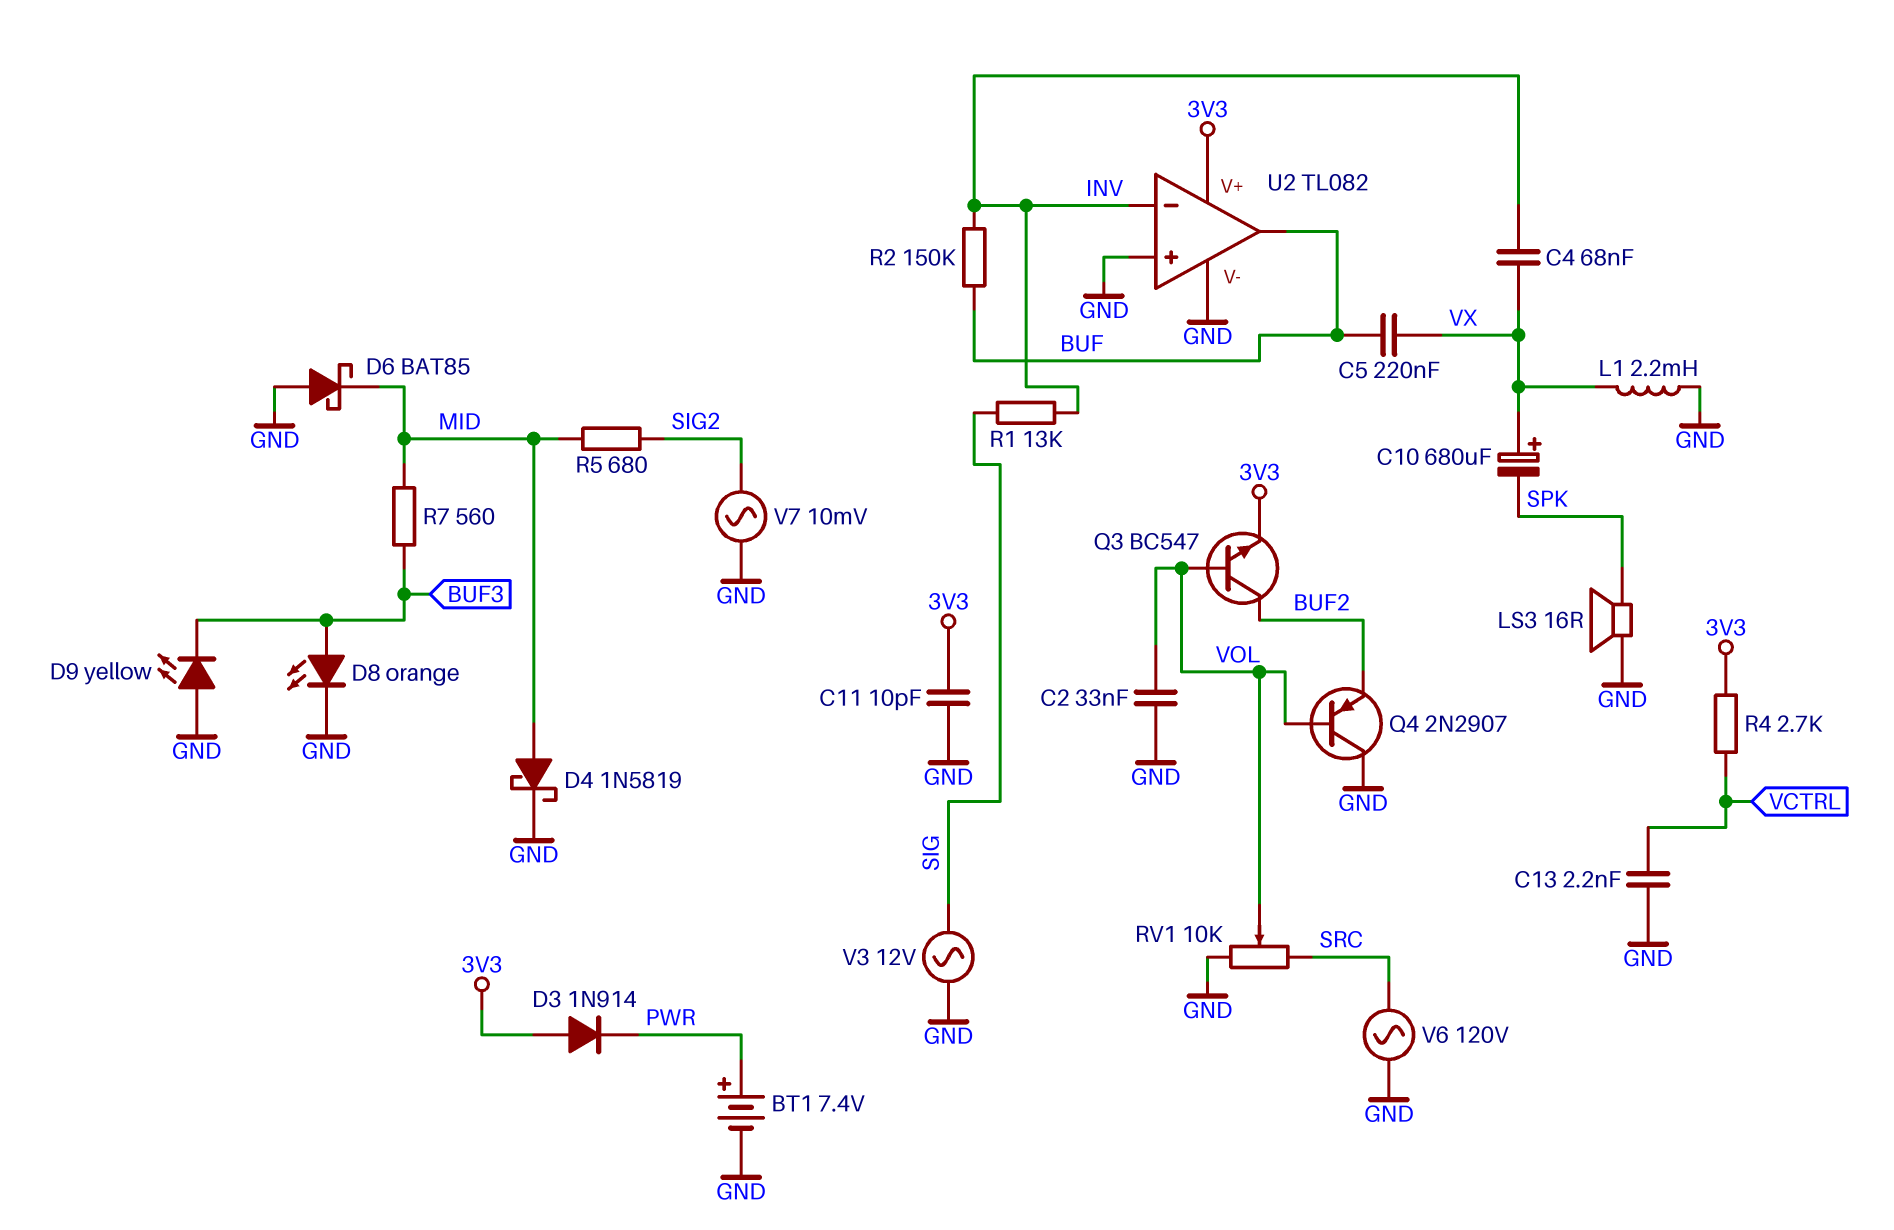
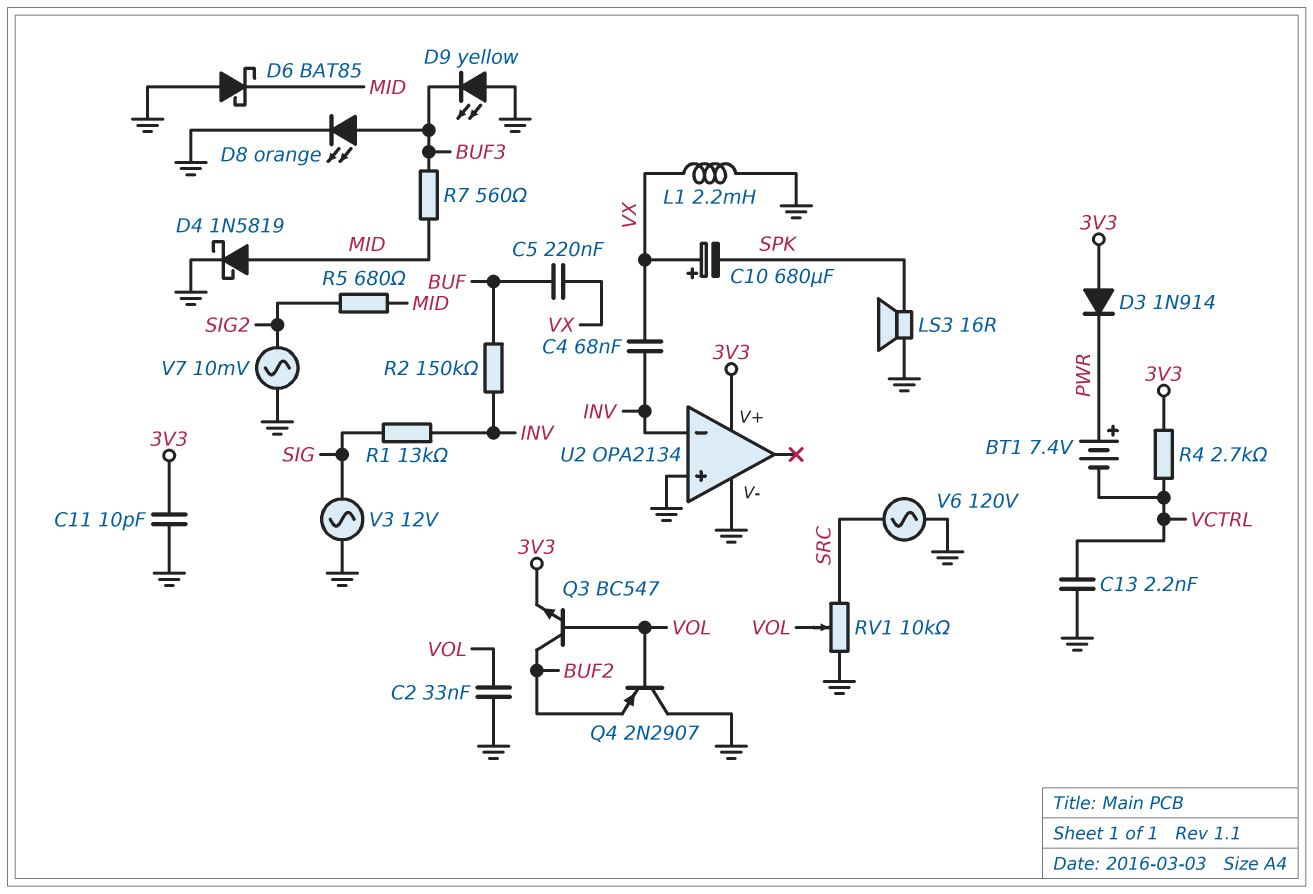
BT1: 7.4V (plus PWR, minus GND) -> 7.4V (plus PWR, minus VCTRL)
U2: TL082 -> OPA2134
U2 pin out: BUF -> none

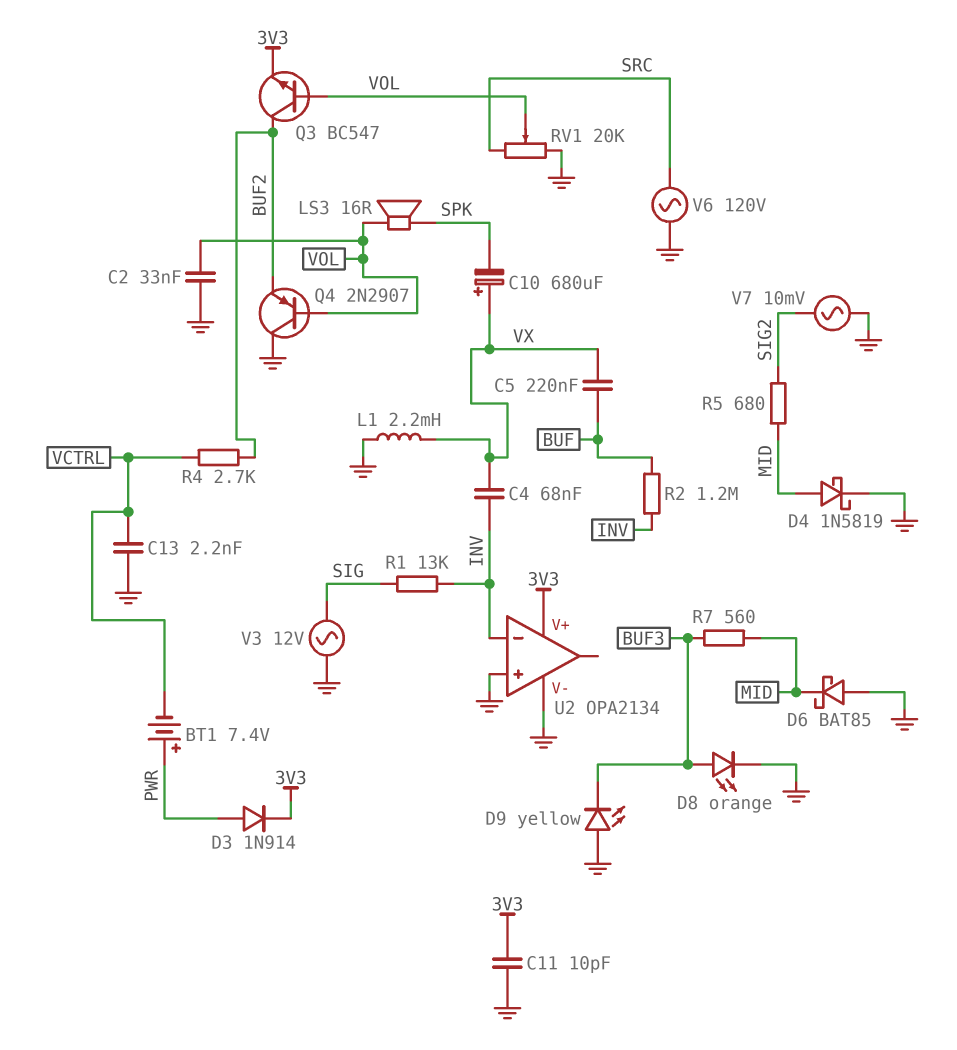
D3: diode 1N914 (A 3V3, K PWR) -> diode 1N914 (A PWR, K 3V3)
LS3: speaker 16R (GND, SPK) -> speaker 16R (SPK, VOL)
R2: 150k (BUF, INV) -> 1.2M (BUF, INV)
R4: 2.7k (3V3, VCTRL) -> 2.7k (BUF2, VCTRL)
RV1: 10k (GND, SRC, wiper VOL) -> 20k (GND, SRC, wiper VOL)

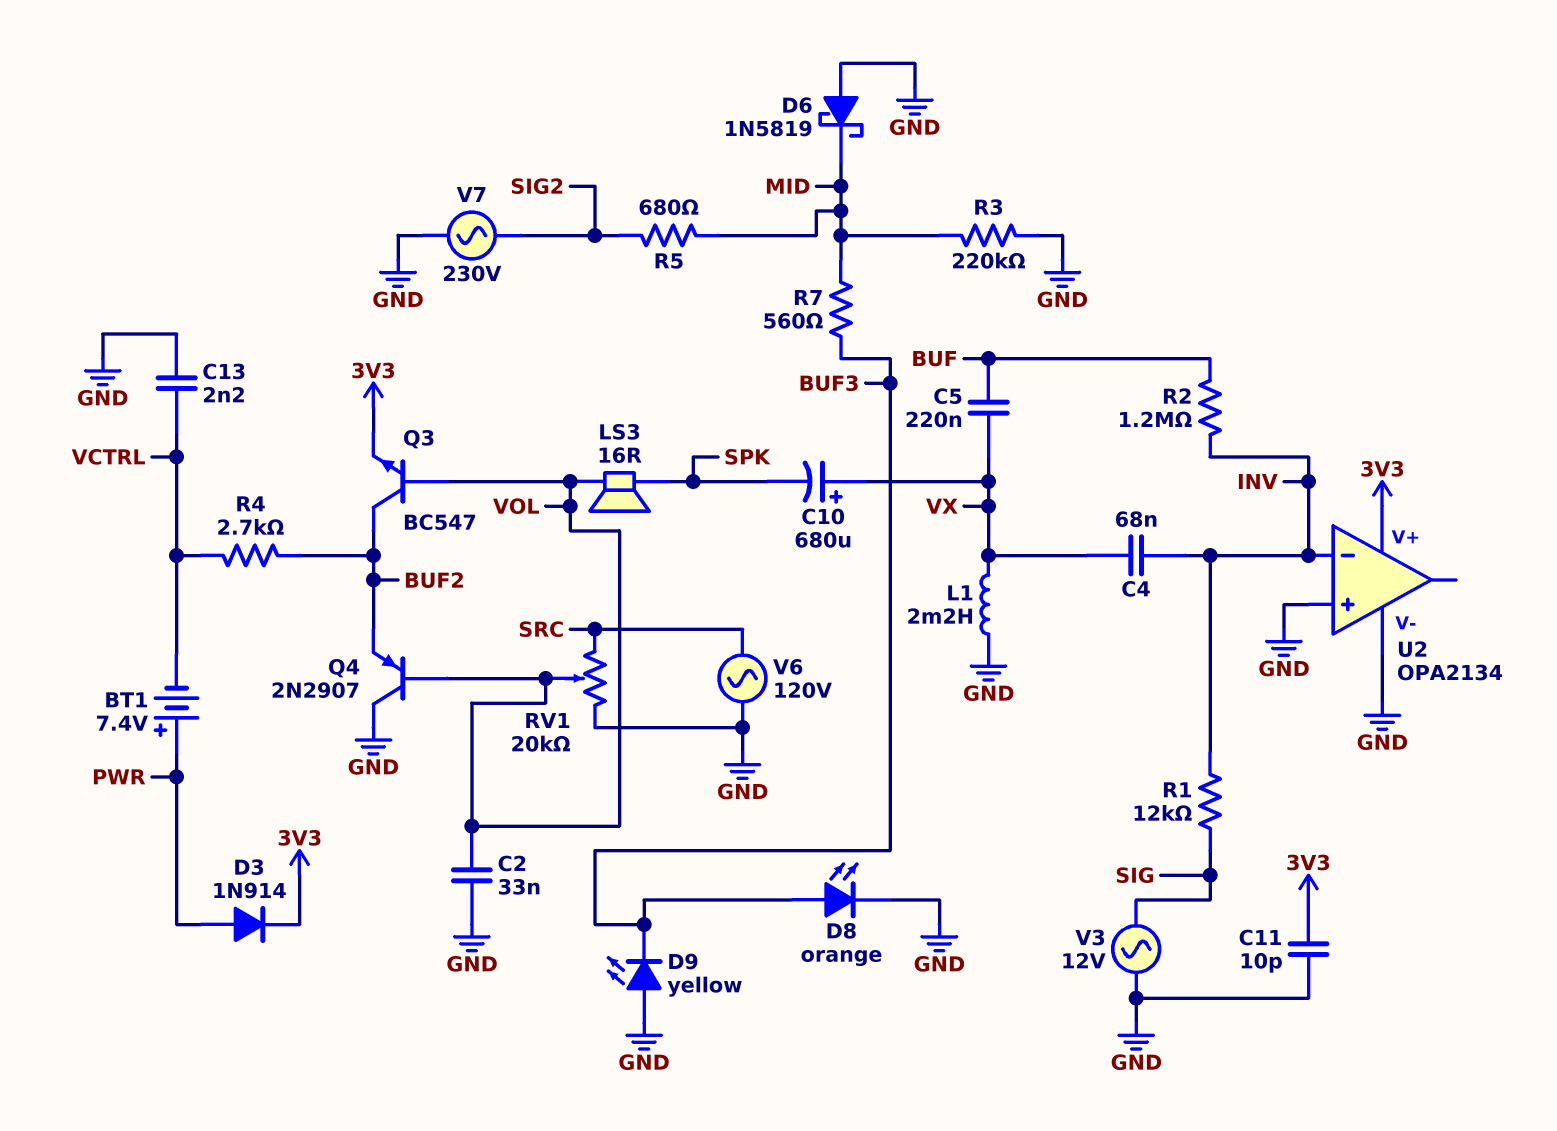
D4: schottky 1N5819 (A MID, K GND) -> none
D6: schottky BAT85 (A GND, K MID) -> schottky 1N5819 (A GND, K MID)
R1: 13k (INV, SIG) -> 12k (INV, SIG)
R3: none -> 220k (GND, MID)
V7: AC 10mV (GND, SIG2) -> AC 230V (GND, SIG2)

